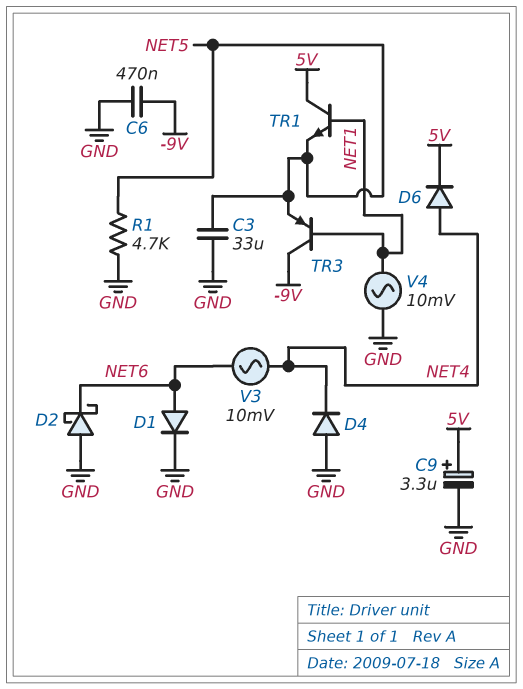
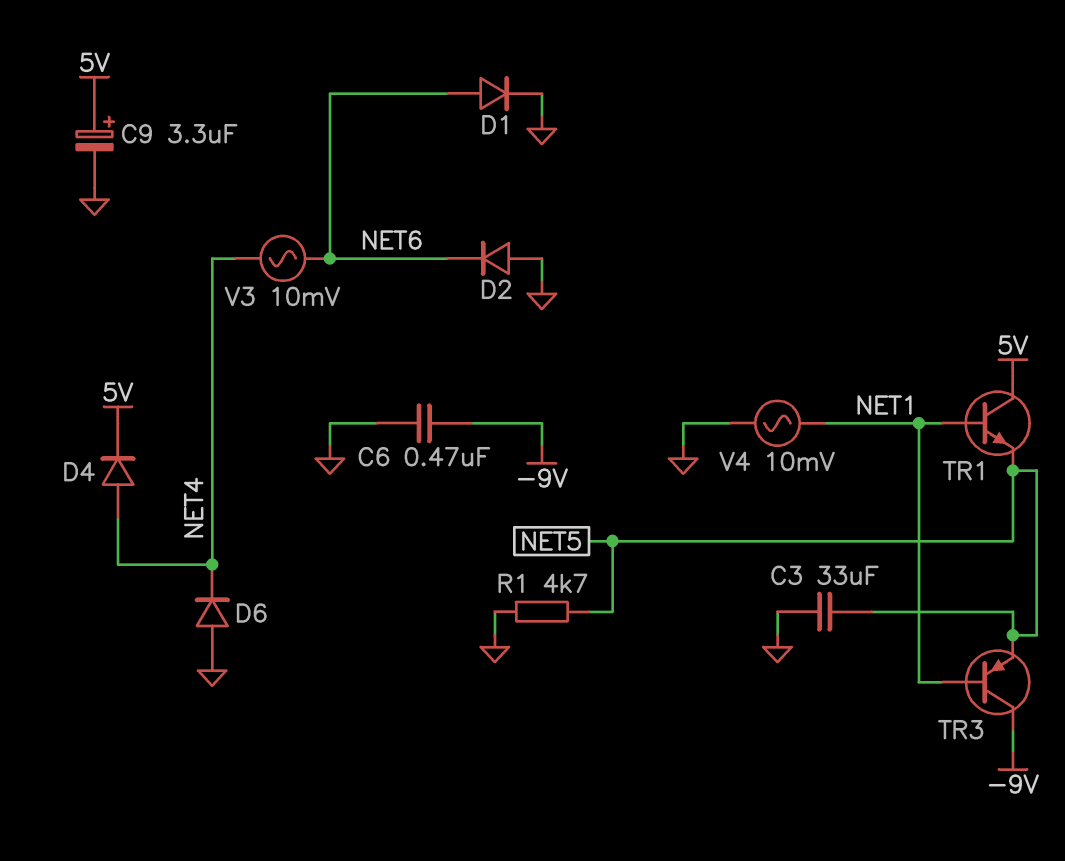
D2: schottky (A GND, K NET6) -> diode (A GND, K NET6)
D4: diode (A GND, K NET4) -> diode (A NET4, K 5V)
D6: diode (A NET4, K 5V) -> diode (A GND, K NET4)

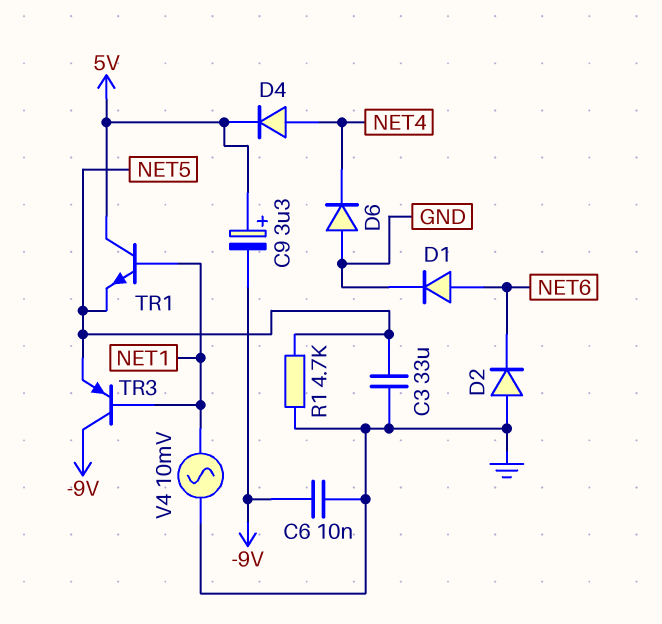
C6: 470nF (-9V, GND) -> 10nF (-9V, GND)
C9: 3.3uF (plus 5V, minus GND) -> 3.3uF (plus 5V, minus -9V)
V3: AC 10mV (NET4, NET6) -> none

